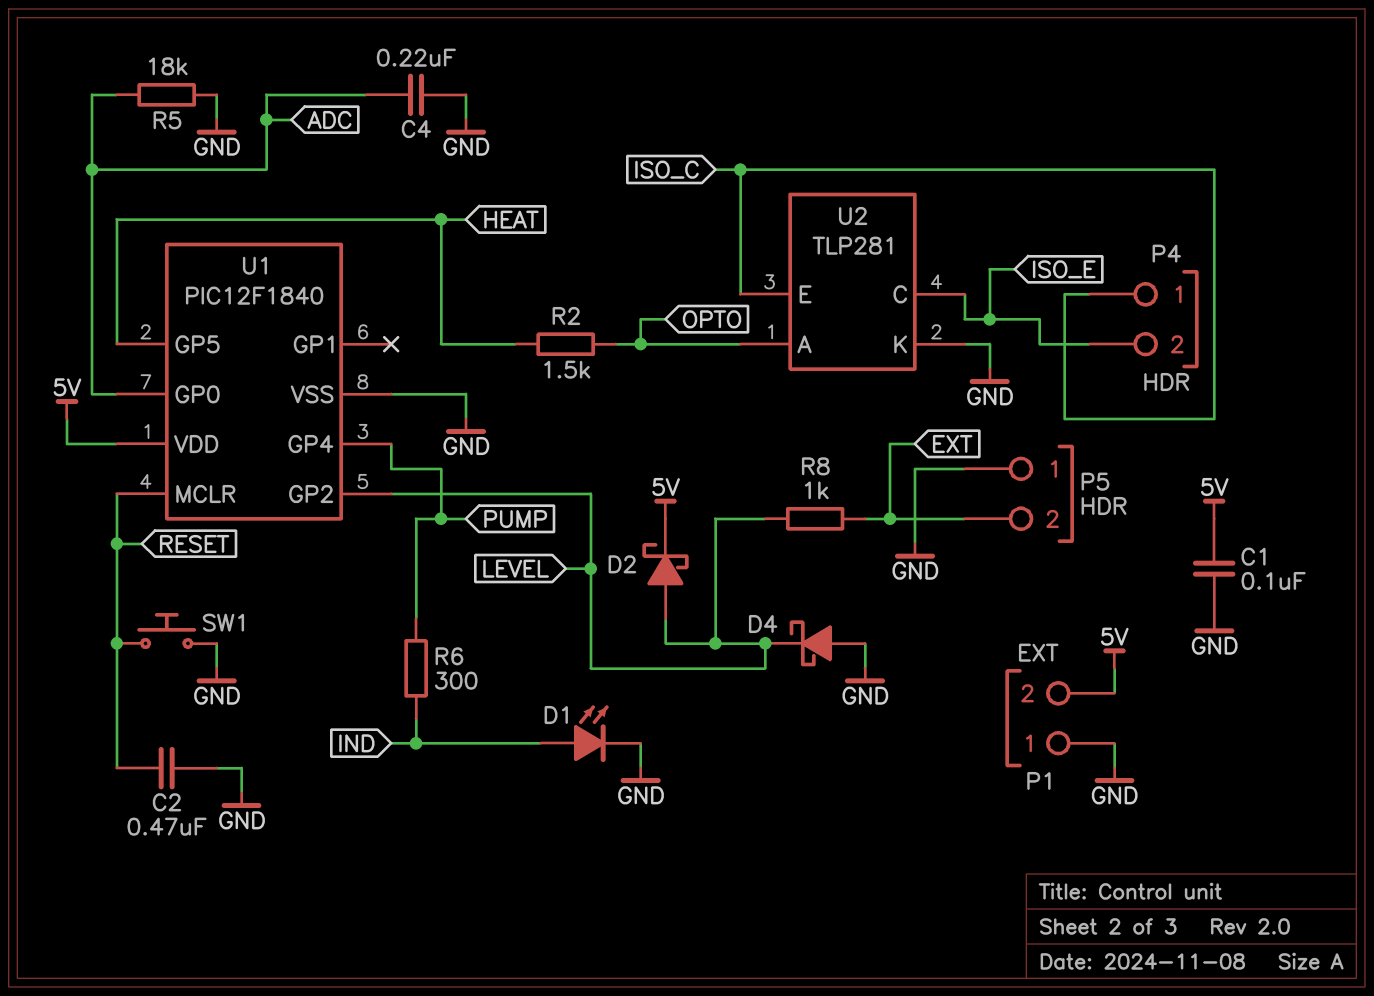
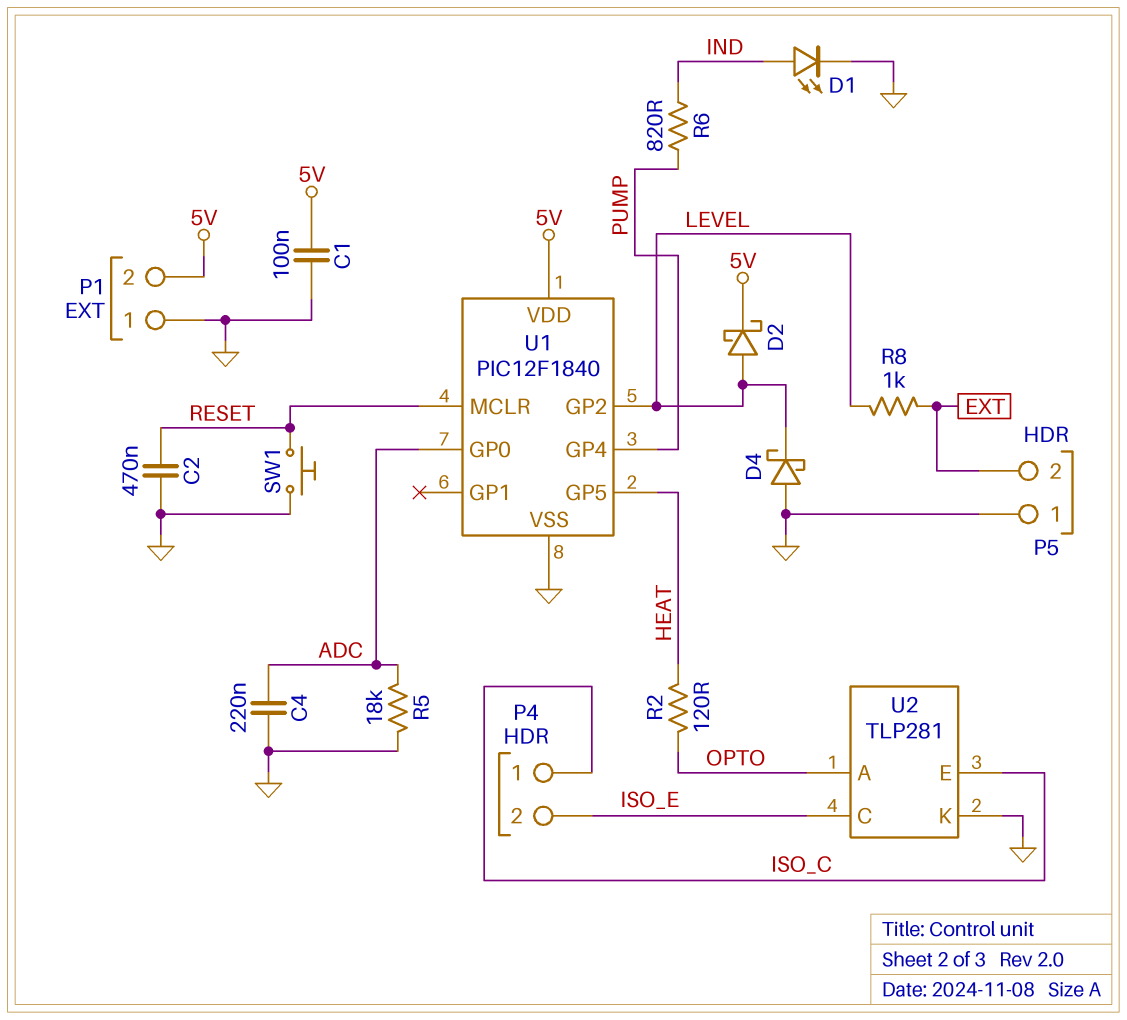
R2: 1.5k (HEAT, OPTO) -> 120 (HEAT, OPTO)
R6: 300 (IND, PUMP) -> 820 (IND, PUMP)

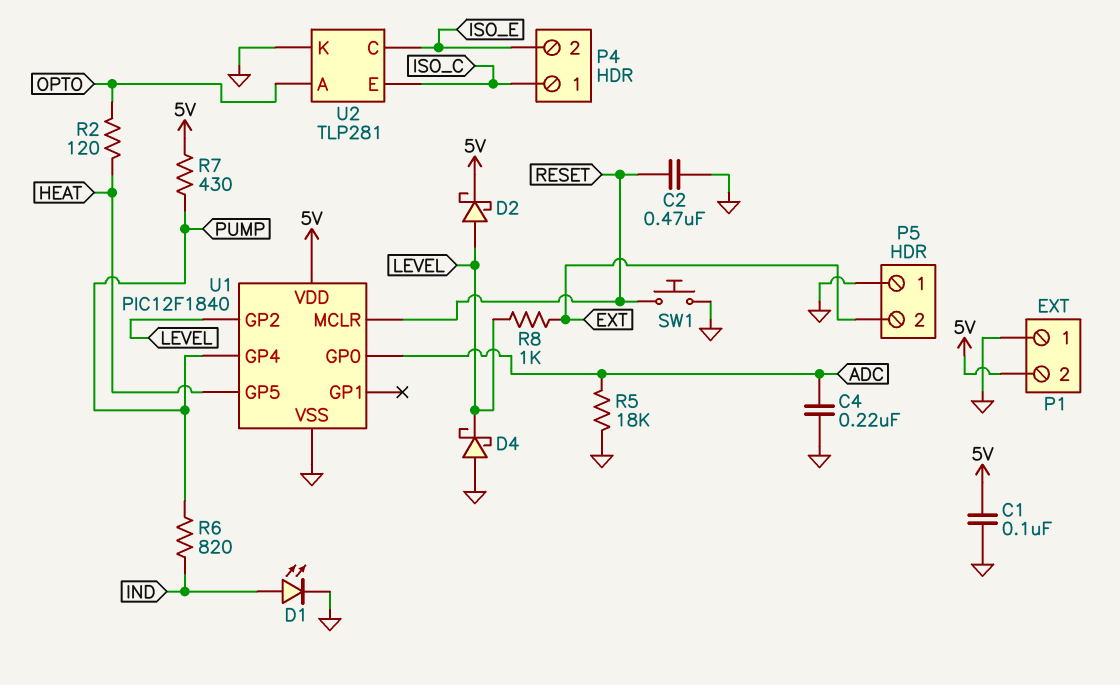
R7: none -> 430 (5V, PUMP)

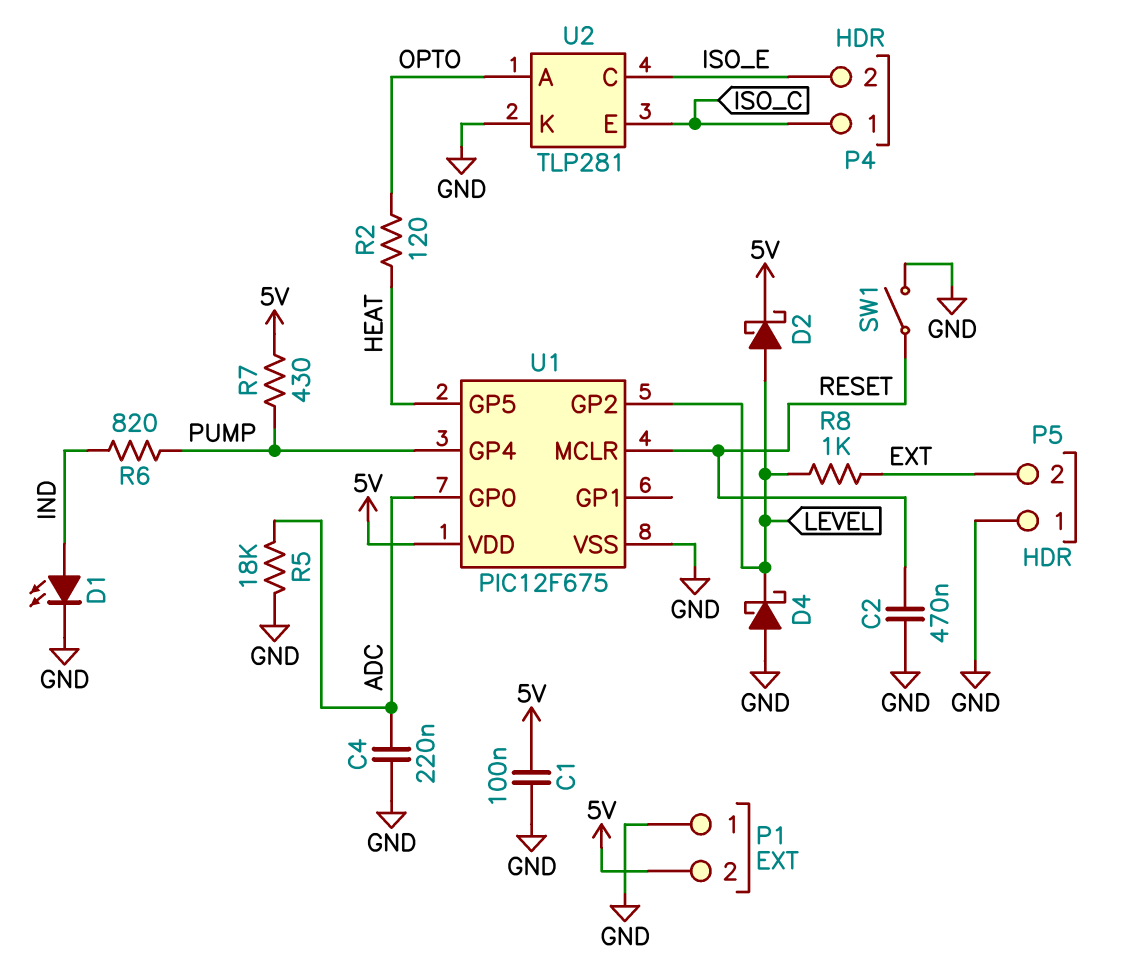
SW1: button (GND, RESET) -> switch (GND, RESET)
U1: PIC12F1840 -> PIC12F675

